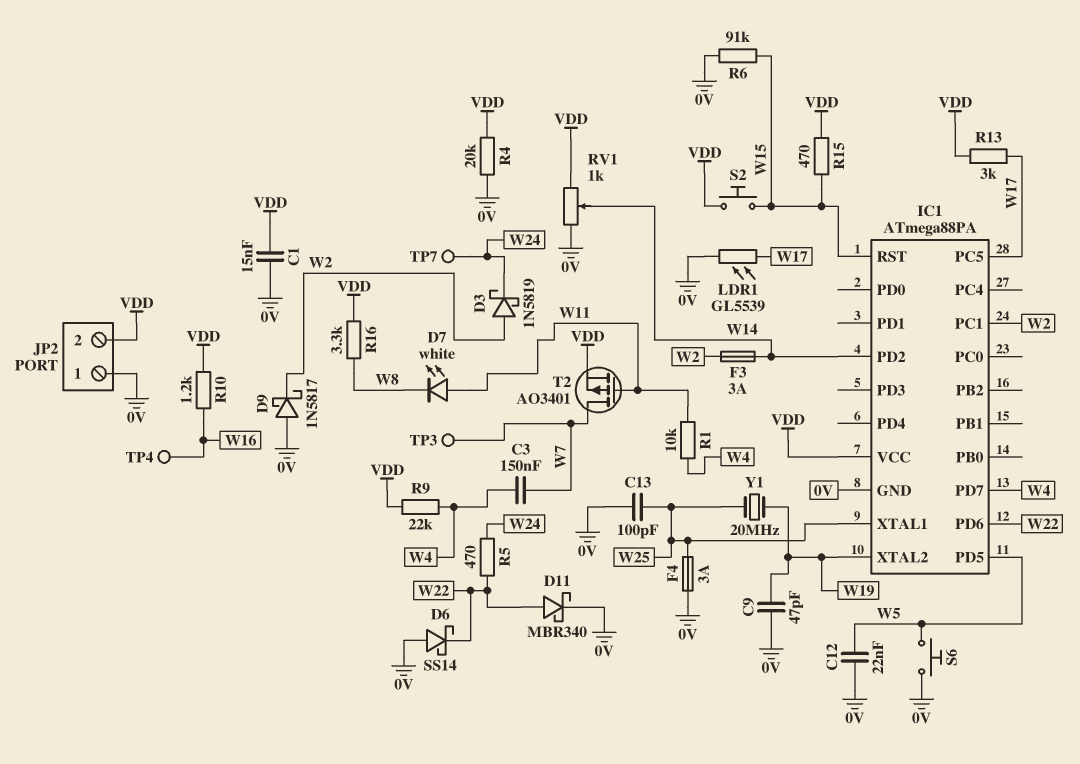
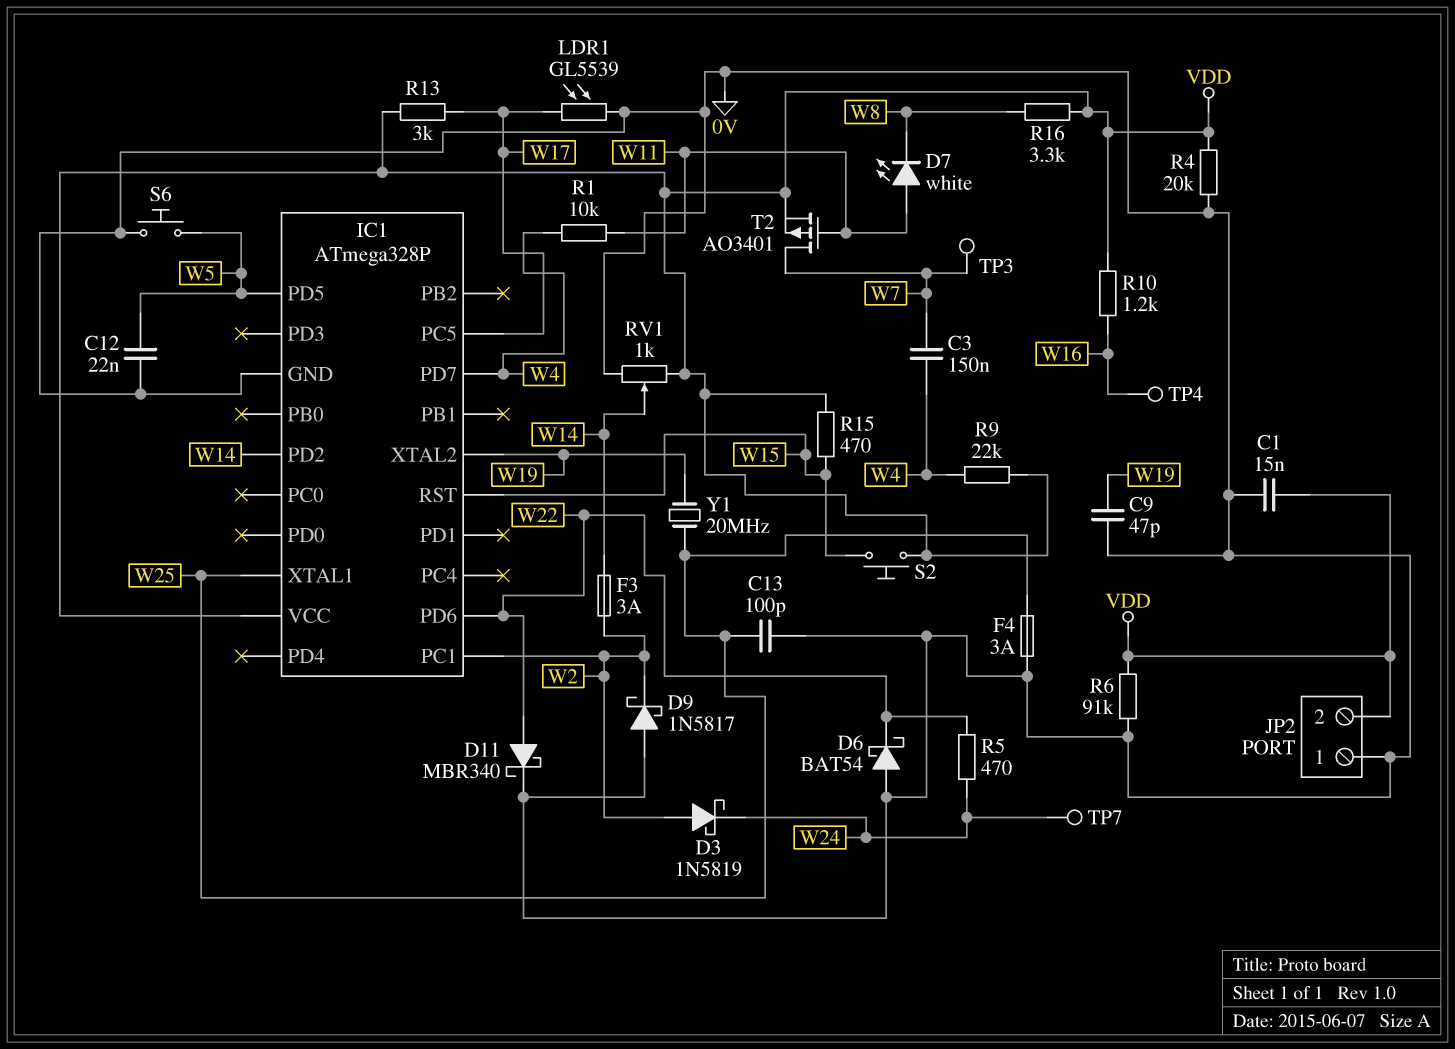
D6: schottky SS14 (A 0V, K W22) -> schottky BAT54 (A 0V, K W22)
IC1: ATmega88PA -> ATmega328P
R6: 91k (0V, W15) -> 91k (0V, VDD)

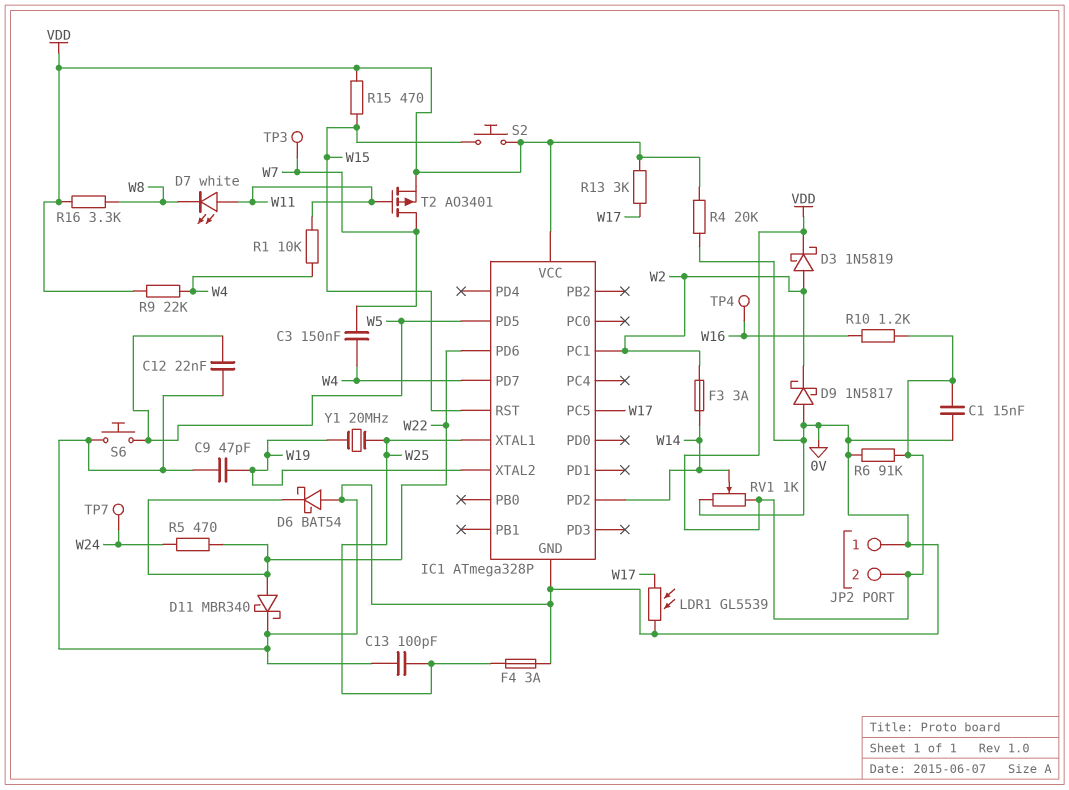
D3: schottky 1N5819 (A W2, K W24) -> schottky 1N5819 (A W2, K VDD)

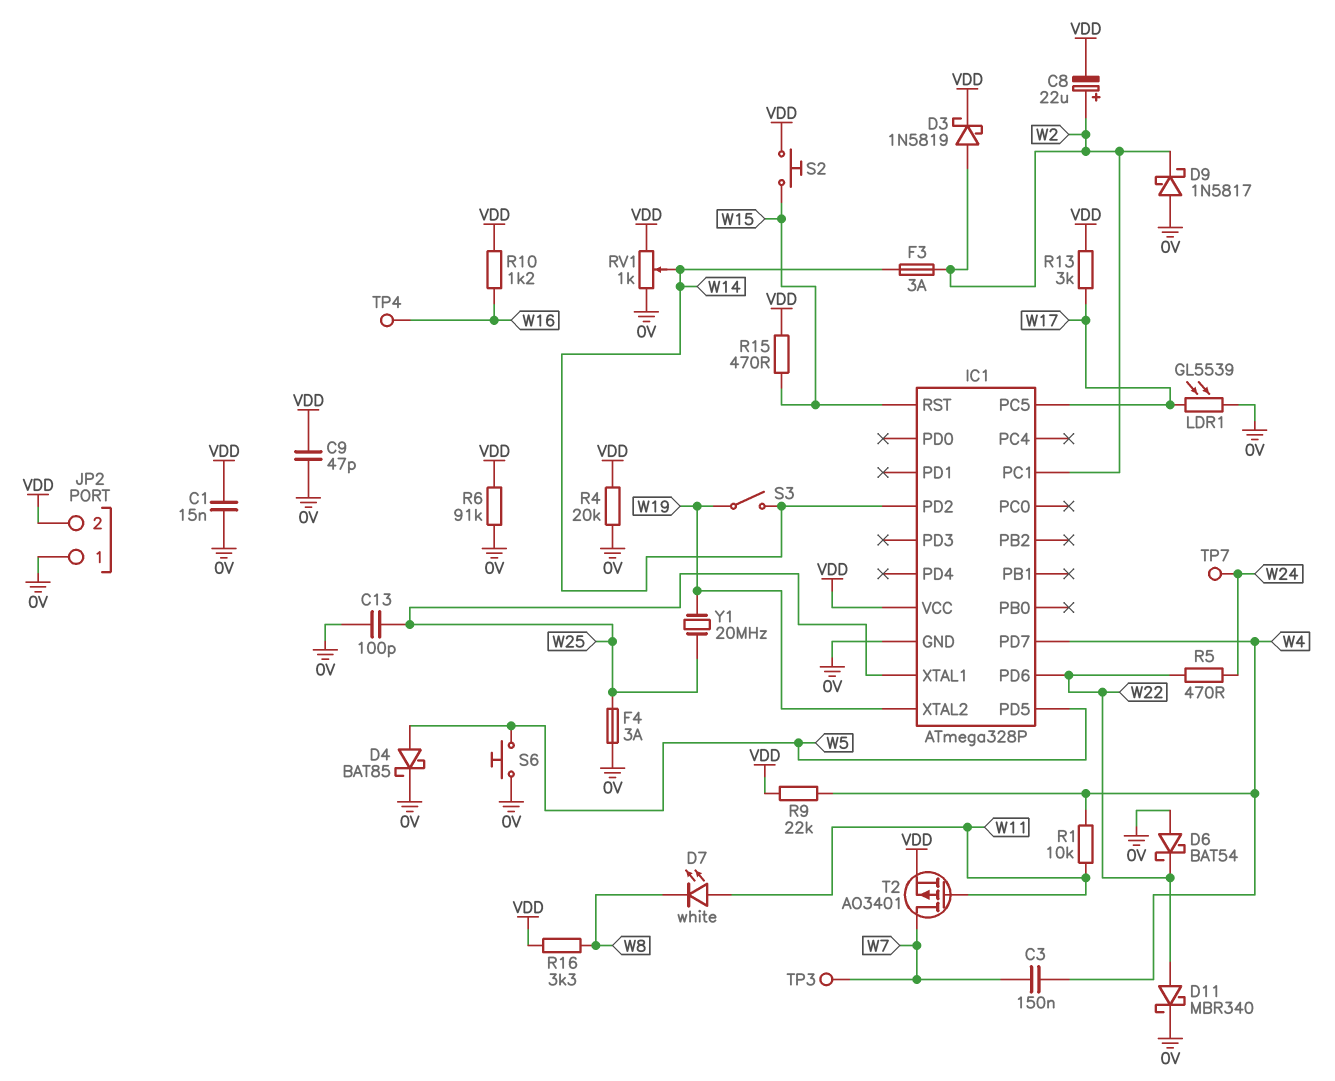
C8: none -> 22uF (plus W2, minus VDD)
C9: 47pF (0V, W19) -> 47pF (0V, VDD)
C12: 22nF (0V, W5) -> none
D4: none -> schottky BAT85 (A W5, K 0V)
S3: none -> switch (W14, W19)

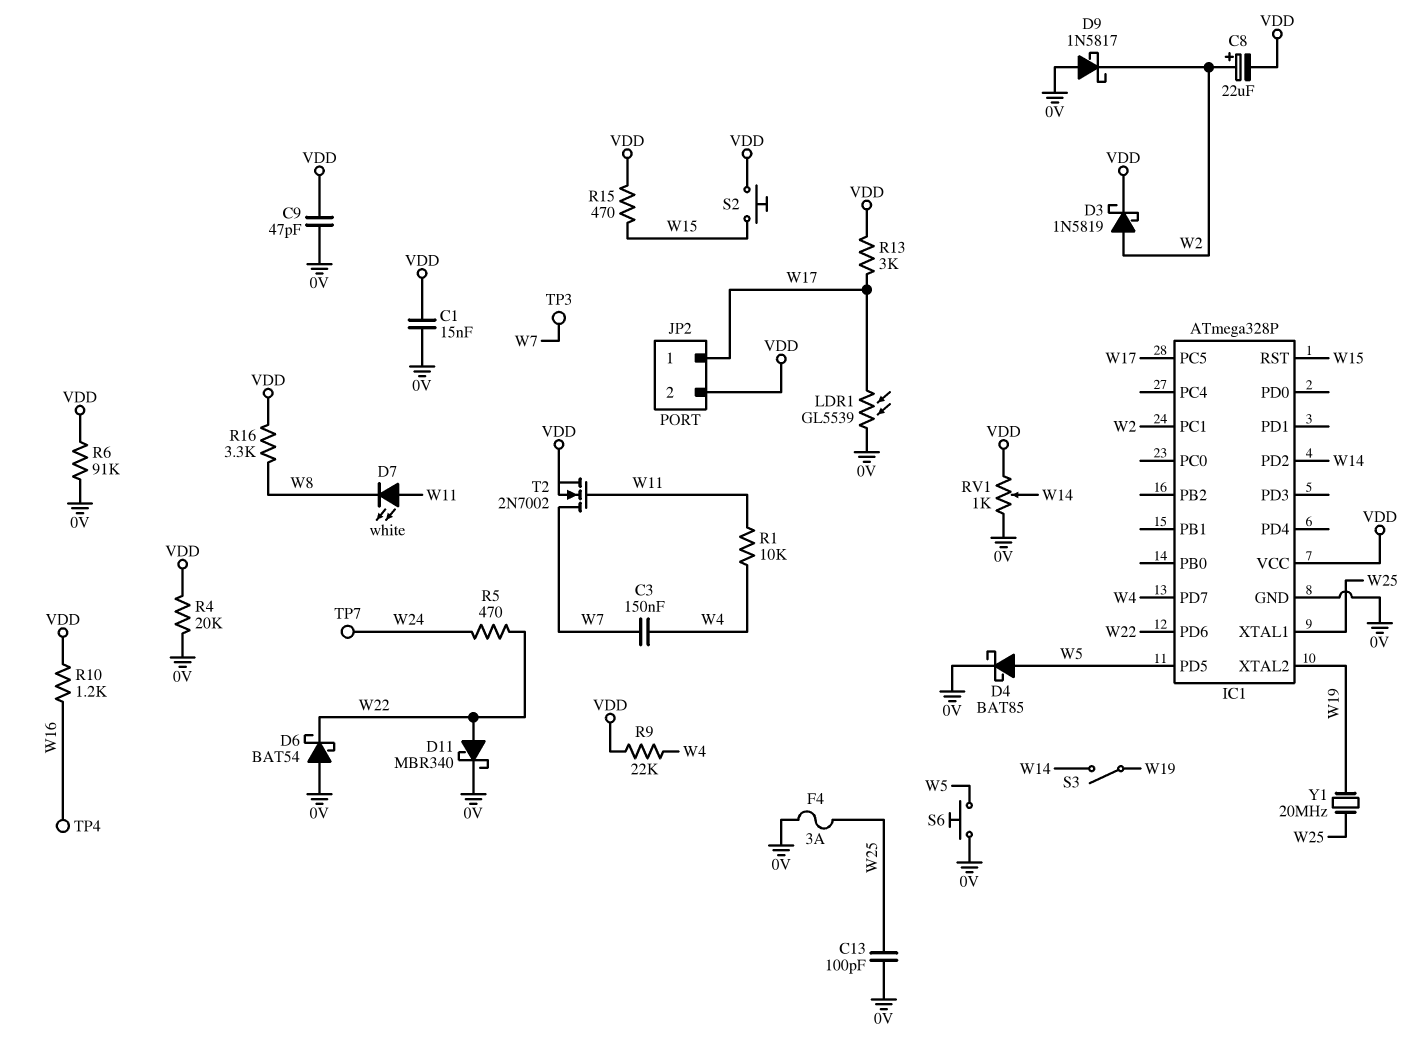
F3: 3A (W2, W14) -> none
JP2 pin 1: 0V -> W17
T2: PMOS AO3401 (G W11, D W7, S VDD) -> NMOS 2N7002 (G W11, D W7, S VDD)

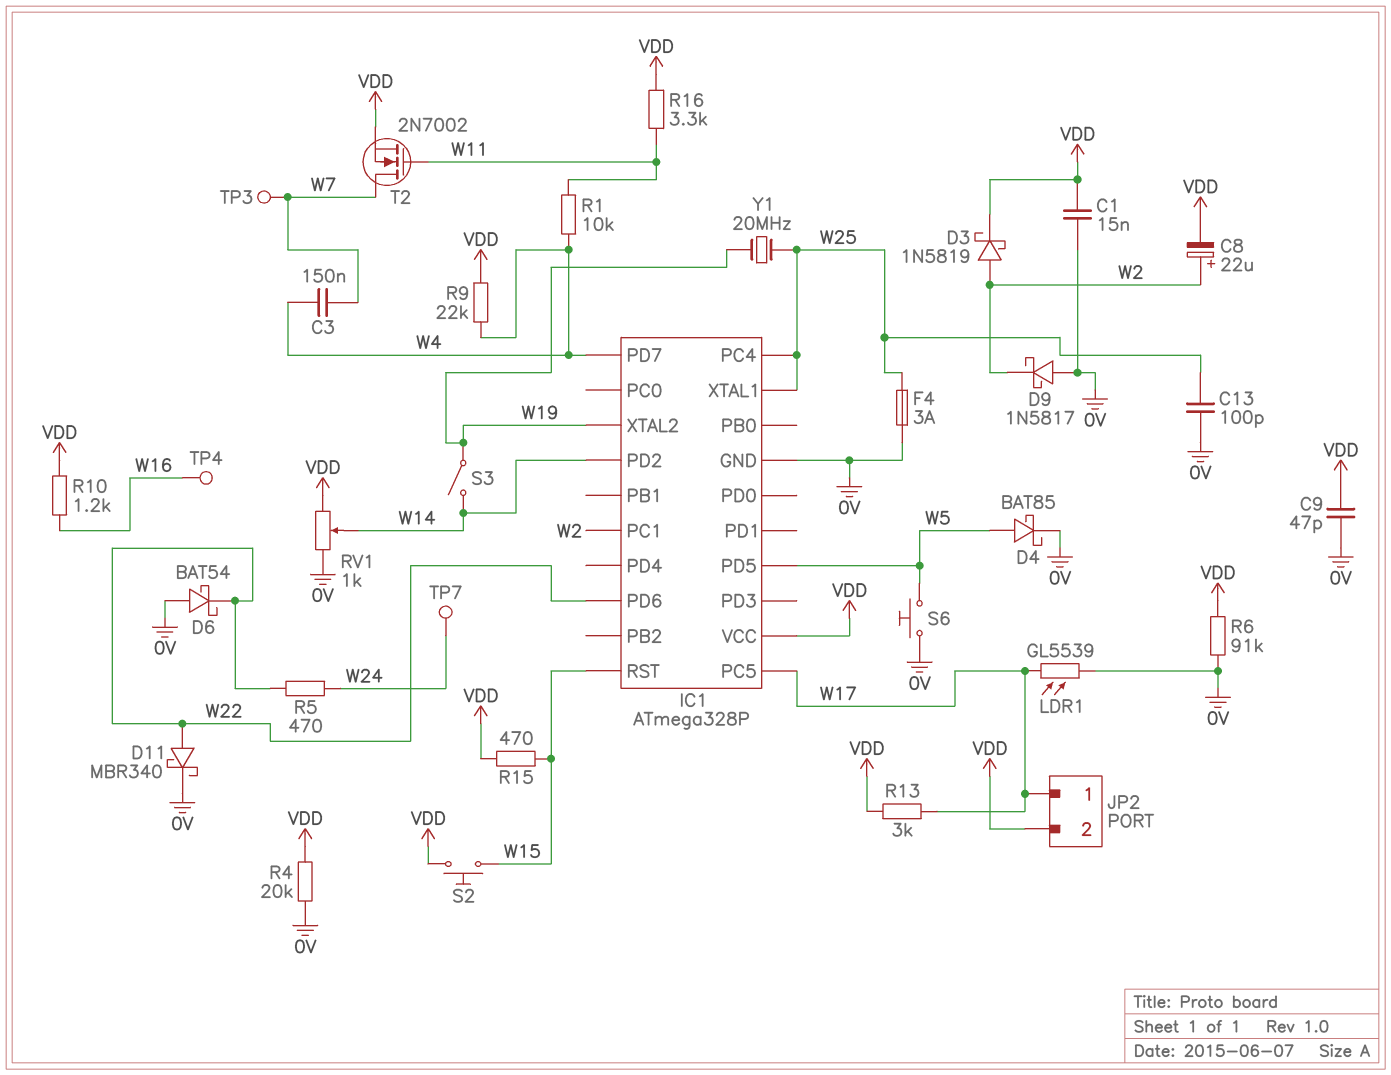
D7: LED white (A W11, K W8) -> none
IC1 pin PC4: none -> W25
R16: 3.3k (VDD, W8) -> 3.3k (VDD, W11)

